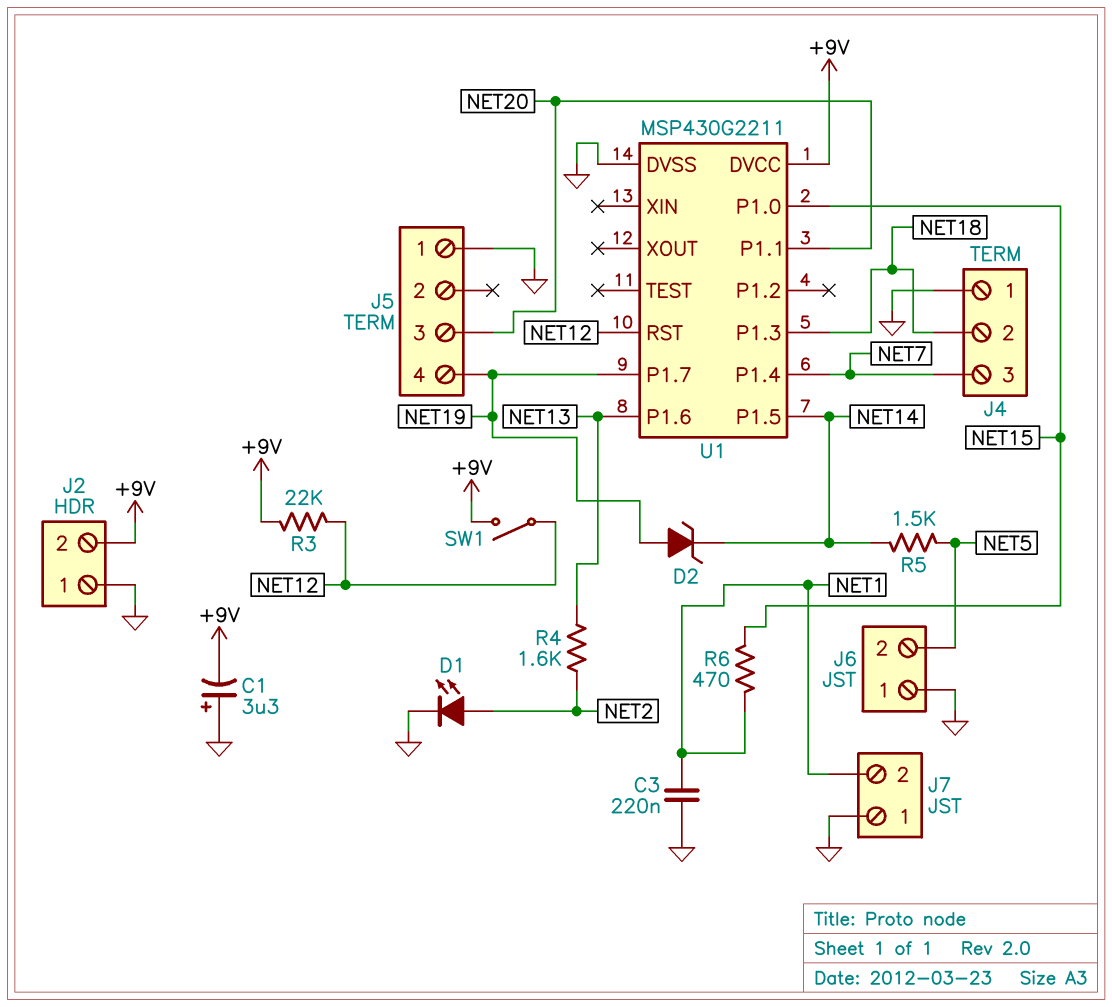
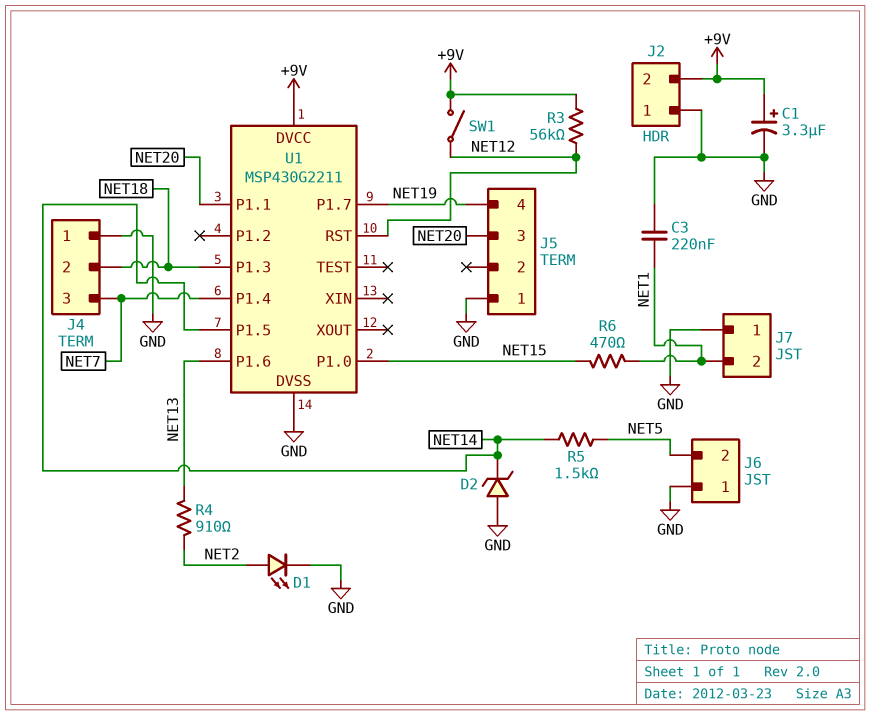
C1: 3.3uF (plus GND, minus +9V) -> 3.3uF (plus +9V, minus GND)
D2: zener (A NET19, K NET14) -> zener (A GND, K NET14)
R3: 22k (+9V, NET12) -> 56k (+9V, NET12)
R4: 1.6k (NET2, NET13) -> 910 (NET2, NET13)

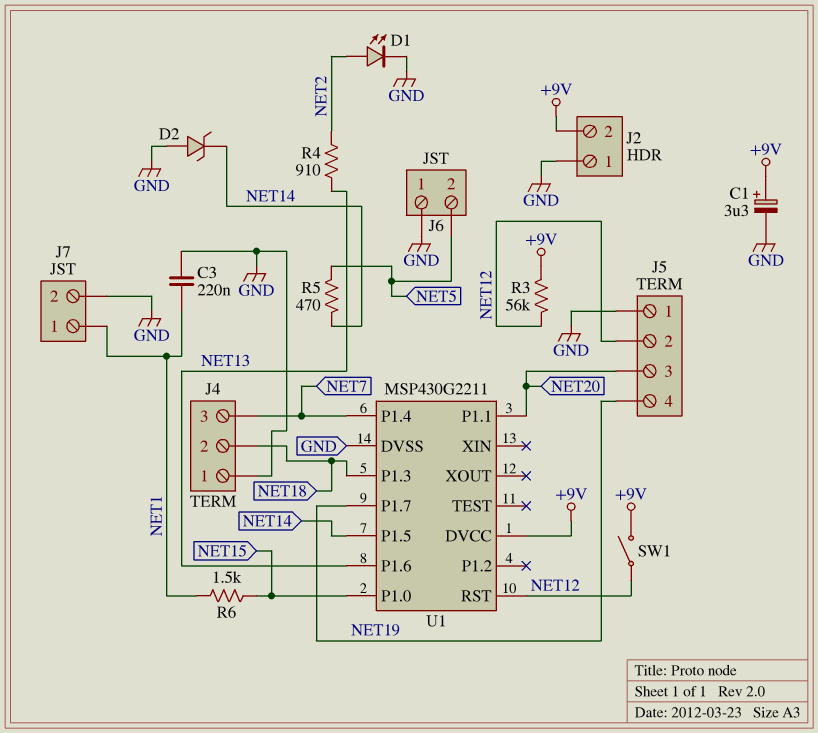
J5 pin 2: none -> NET12
J7 pin 1: GND -> NET1
J7 pin 2: NET1 -> GND
R5: 1.5k (NET5, NET14) -> 470 (NET5, NET14)
R6: 470 (NET1, NET15) -> 1.5k (NET1, NET15)

